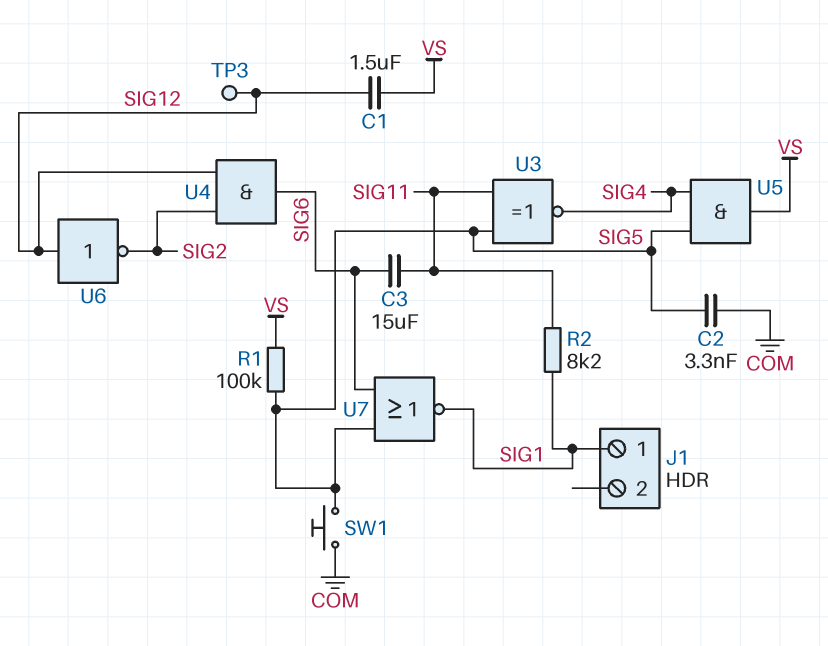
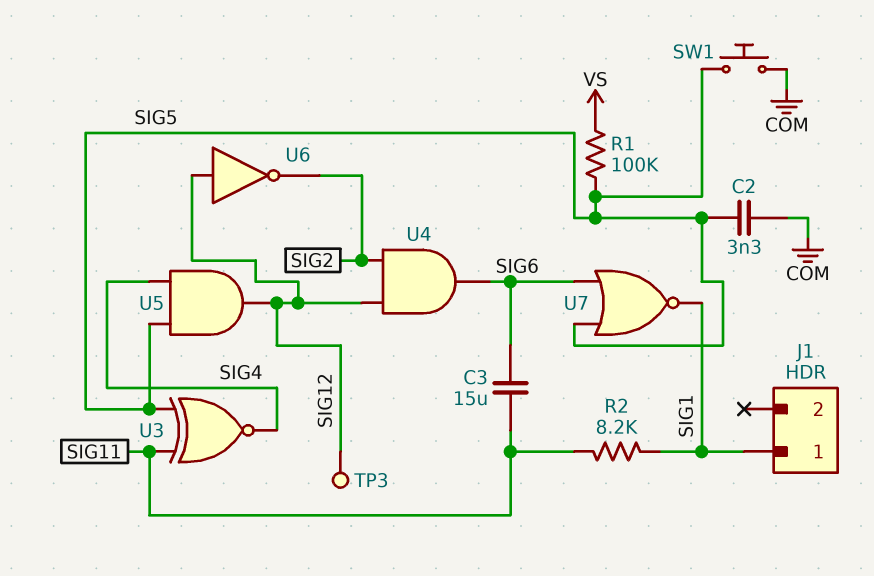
C1: 1.5uF (SIG12, VS) -> none
U5: AND (in SIG4, in SIG5, out VS) -> AND (in SIG4, in SIG5, out SIG12)

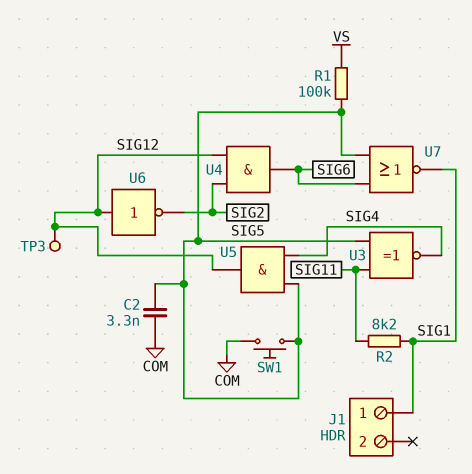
C3: 15uF (SIG6, SIG11) -> none

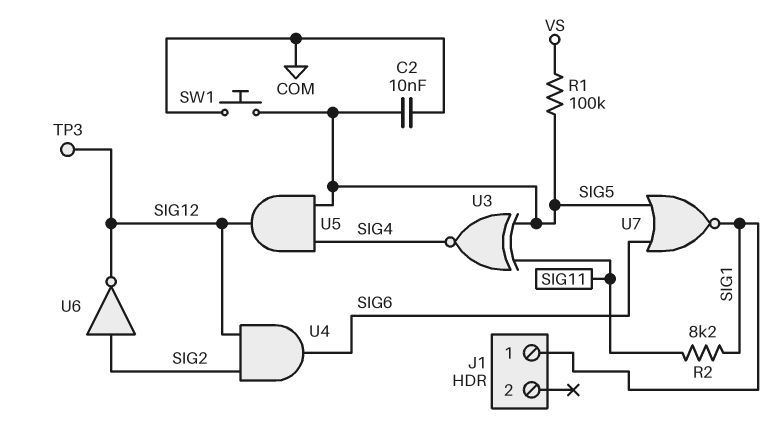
C2: 3.3nF (COM, SIG5) -> 10nF (COM, SIG5)
U6: NOT (in SIG12, out SIG2) -> NOT (in SIG2, out SIG12)

